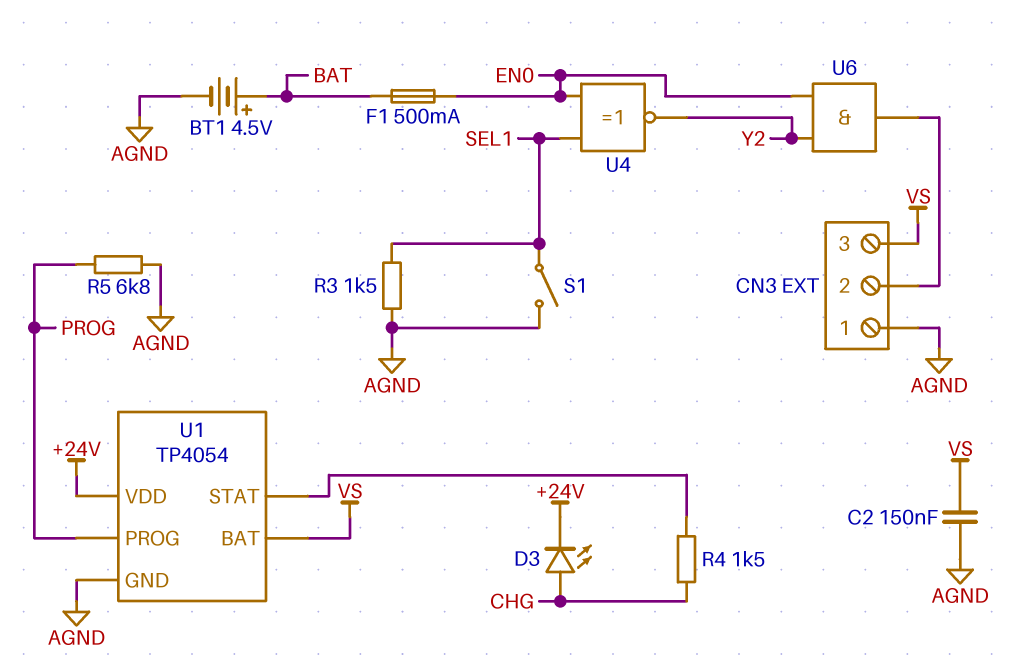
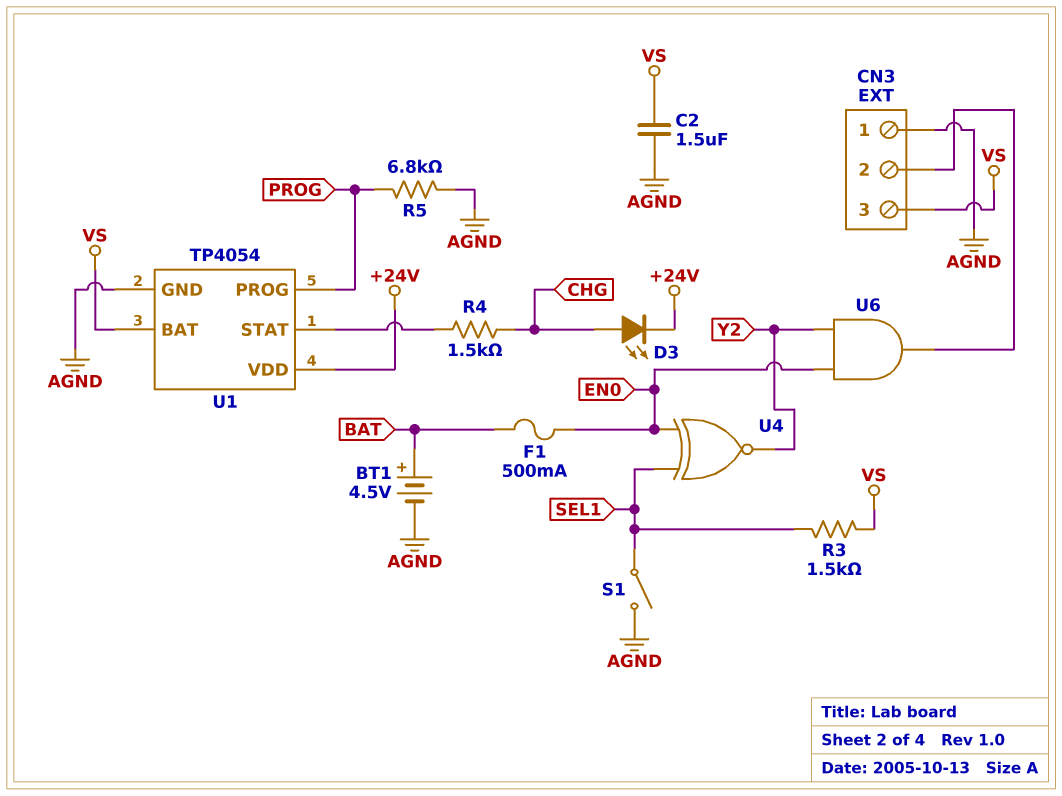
C2: 150nF (AGND, VS) -> 1.5uF (AGND, VS)
R3: 1.5k (AGND, SEL1) -> 1.5k (SEL1, VS)

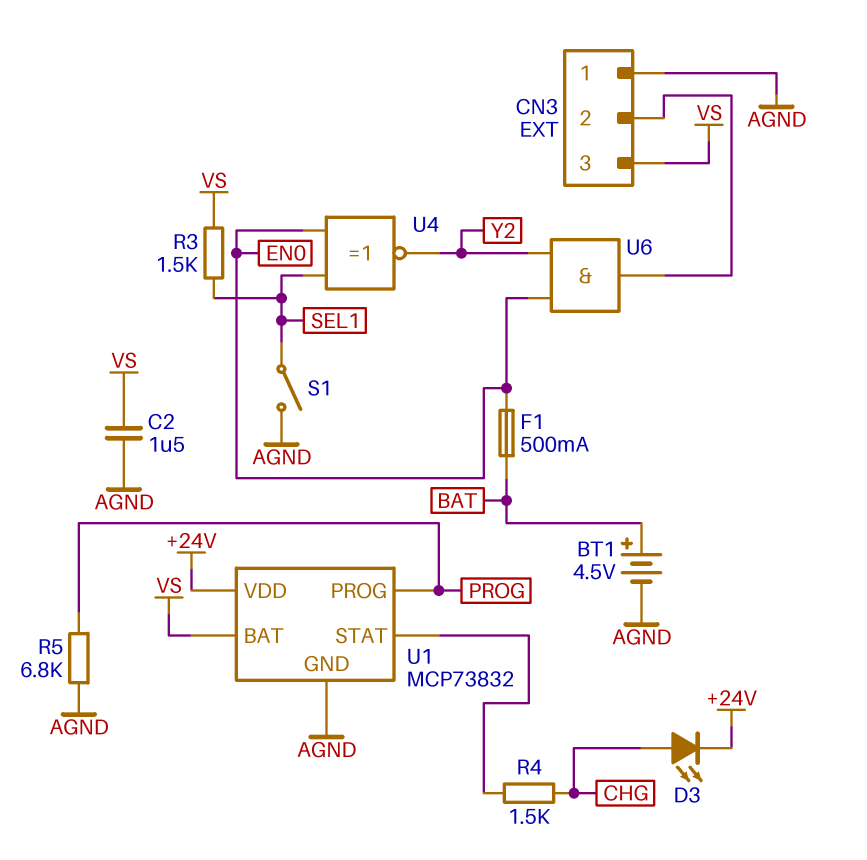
U1: TP4054 -> MCP73832

